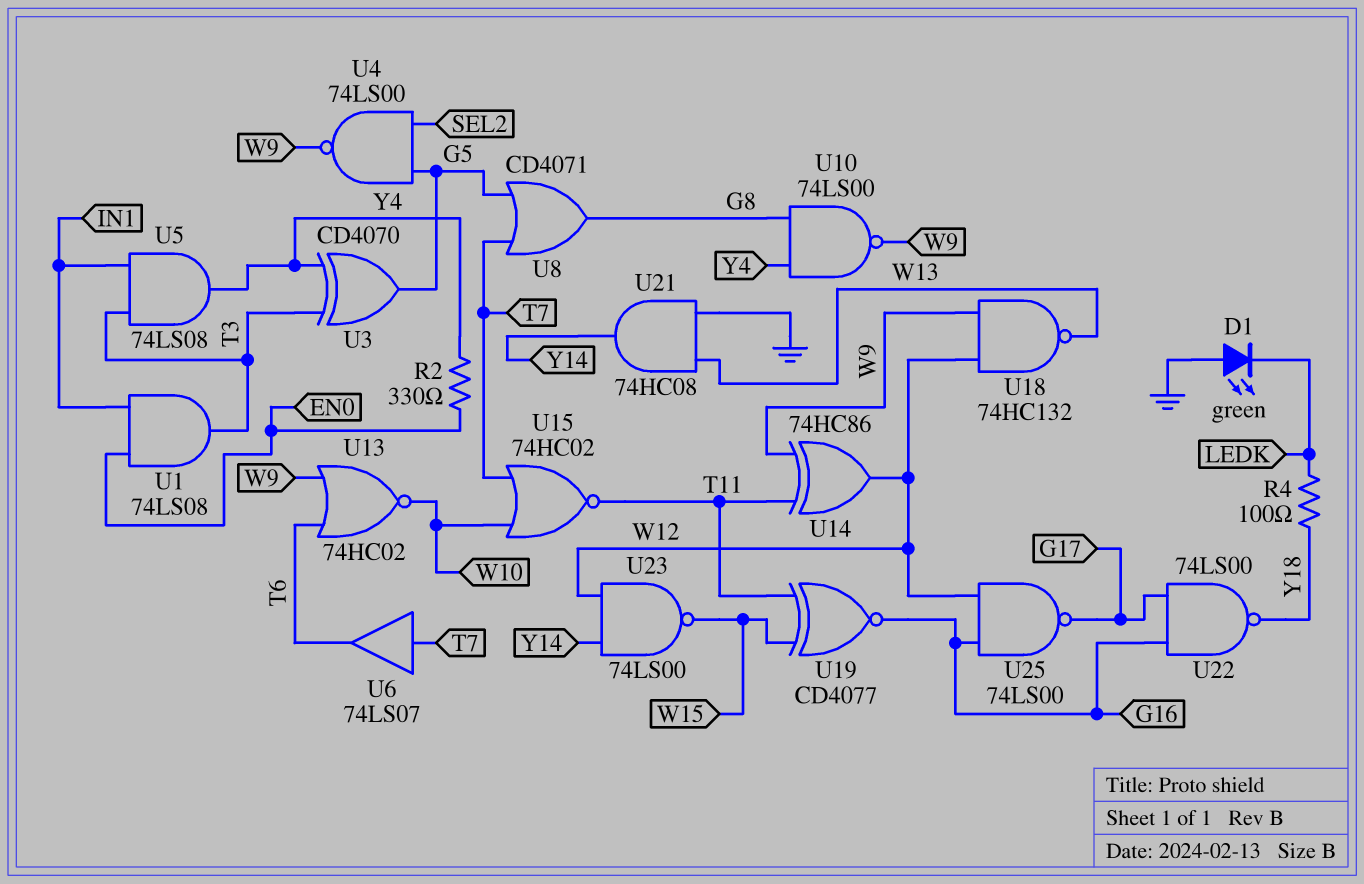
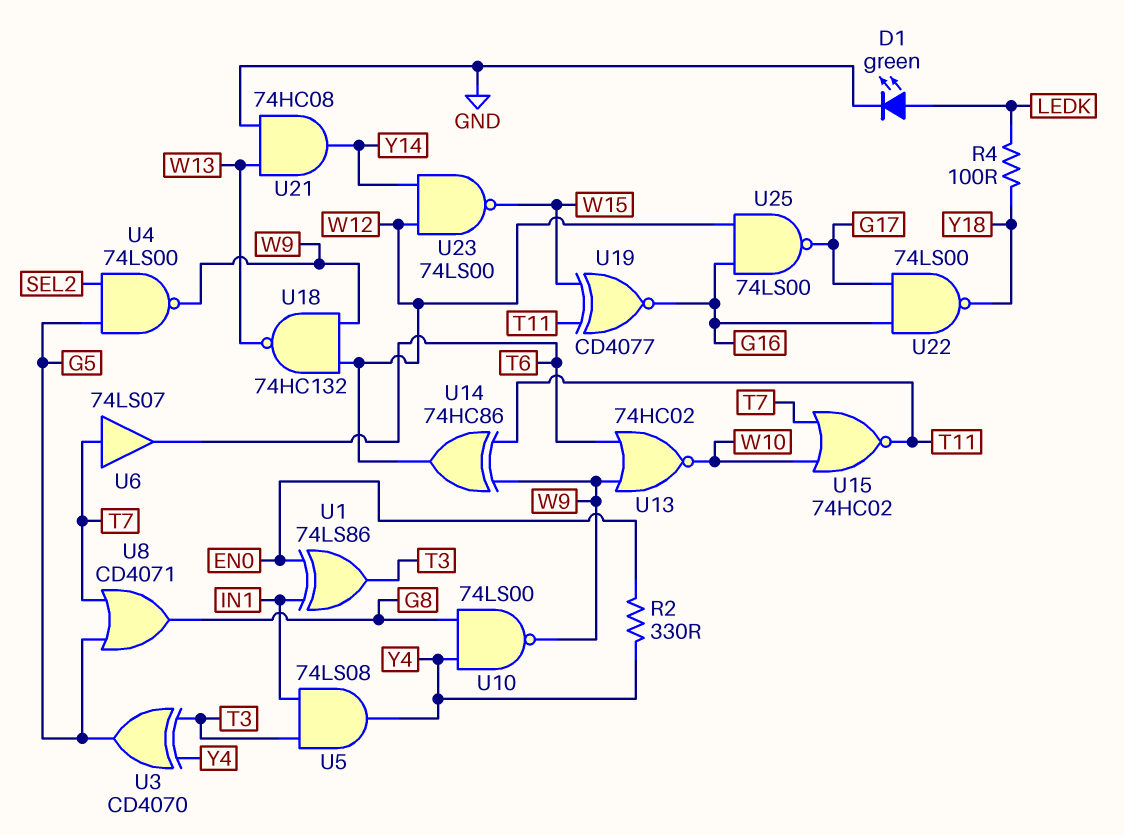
D1: LED green (A GND, K LEDK) -> LED green (A LEDK, K GND)
U1: AND 74LS08 (in EN0, in IN1, out T3) -> XOR 74LS86 (in EN0, in IN1, out T3)

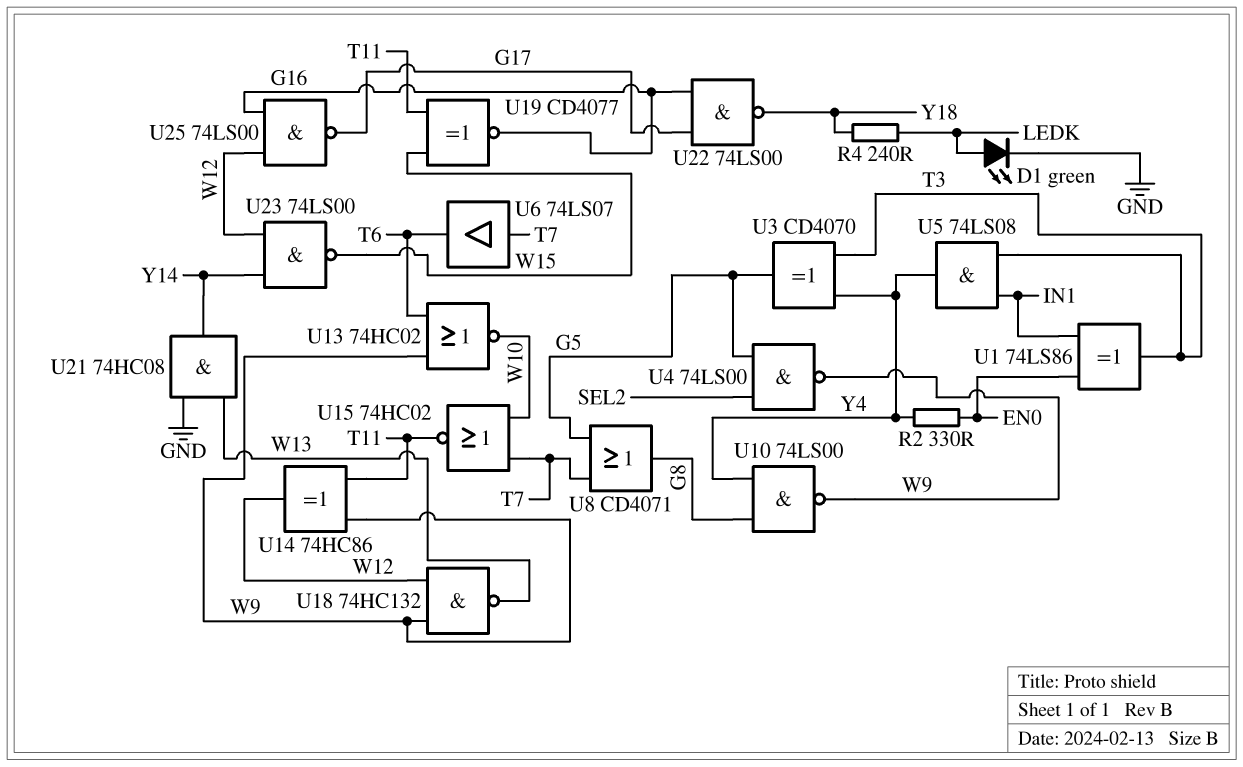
R4: 100 (LEDK, Y18) -> 240 (LEDK, Y18)

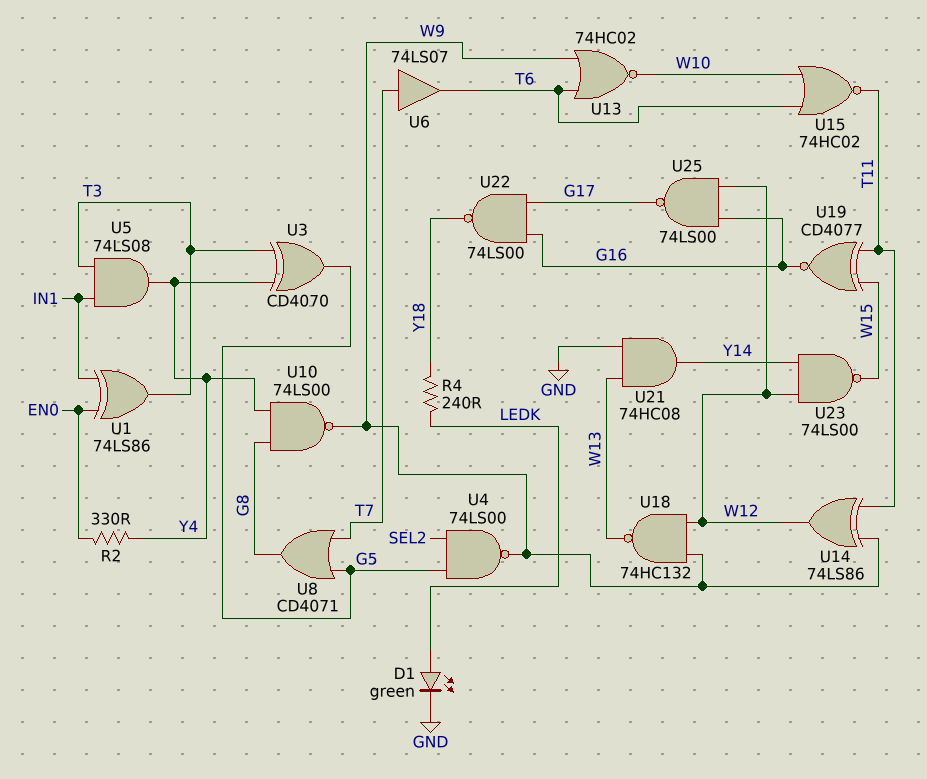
U14: XOR 74HC86 (in T11, in W9, out W12) -> XOR 74LS86 (in T11, in W9, out W12)
U15: NOR 74HC02 (in T7, in W10, out T11) -> NOR 74HC02 (in T6, in W10, out T11)

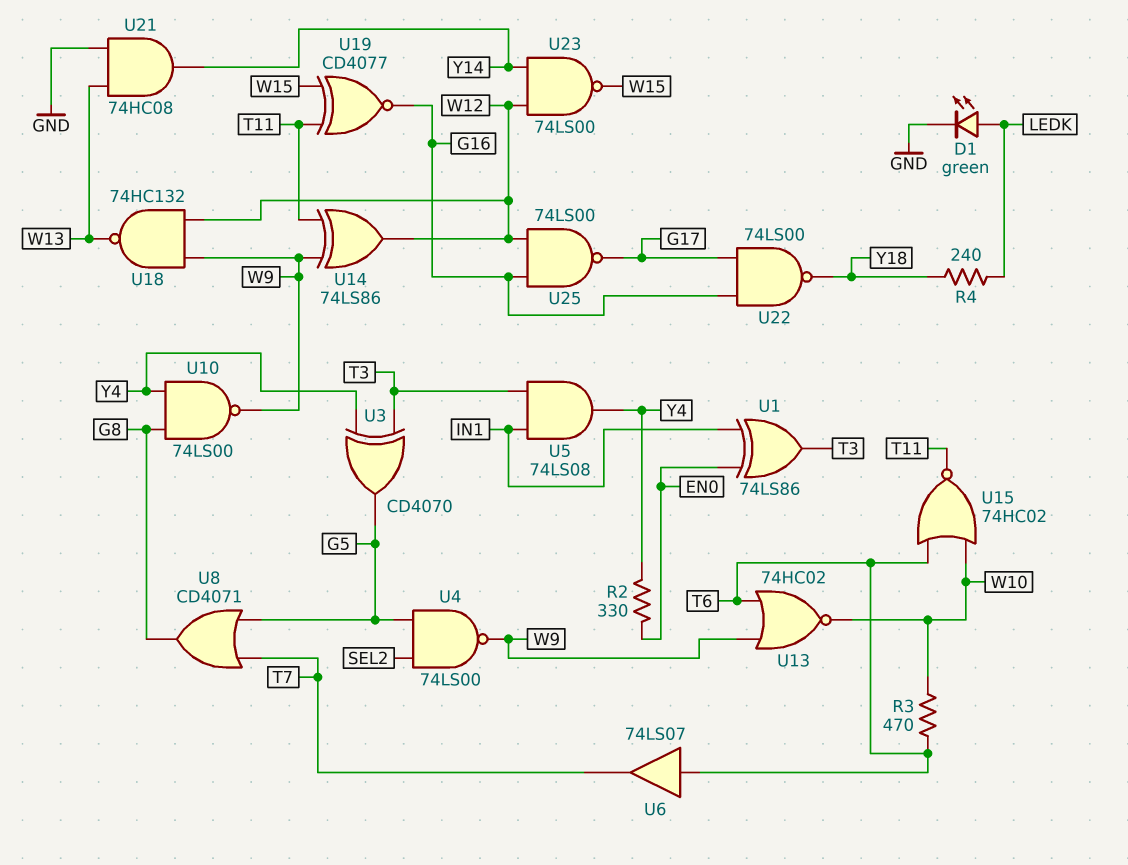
R3: none -> 470 (T6, W10)
U6: buffer 74LS07 (in T7, out T6) -> buffer 74LS07 (in T6, out T7)

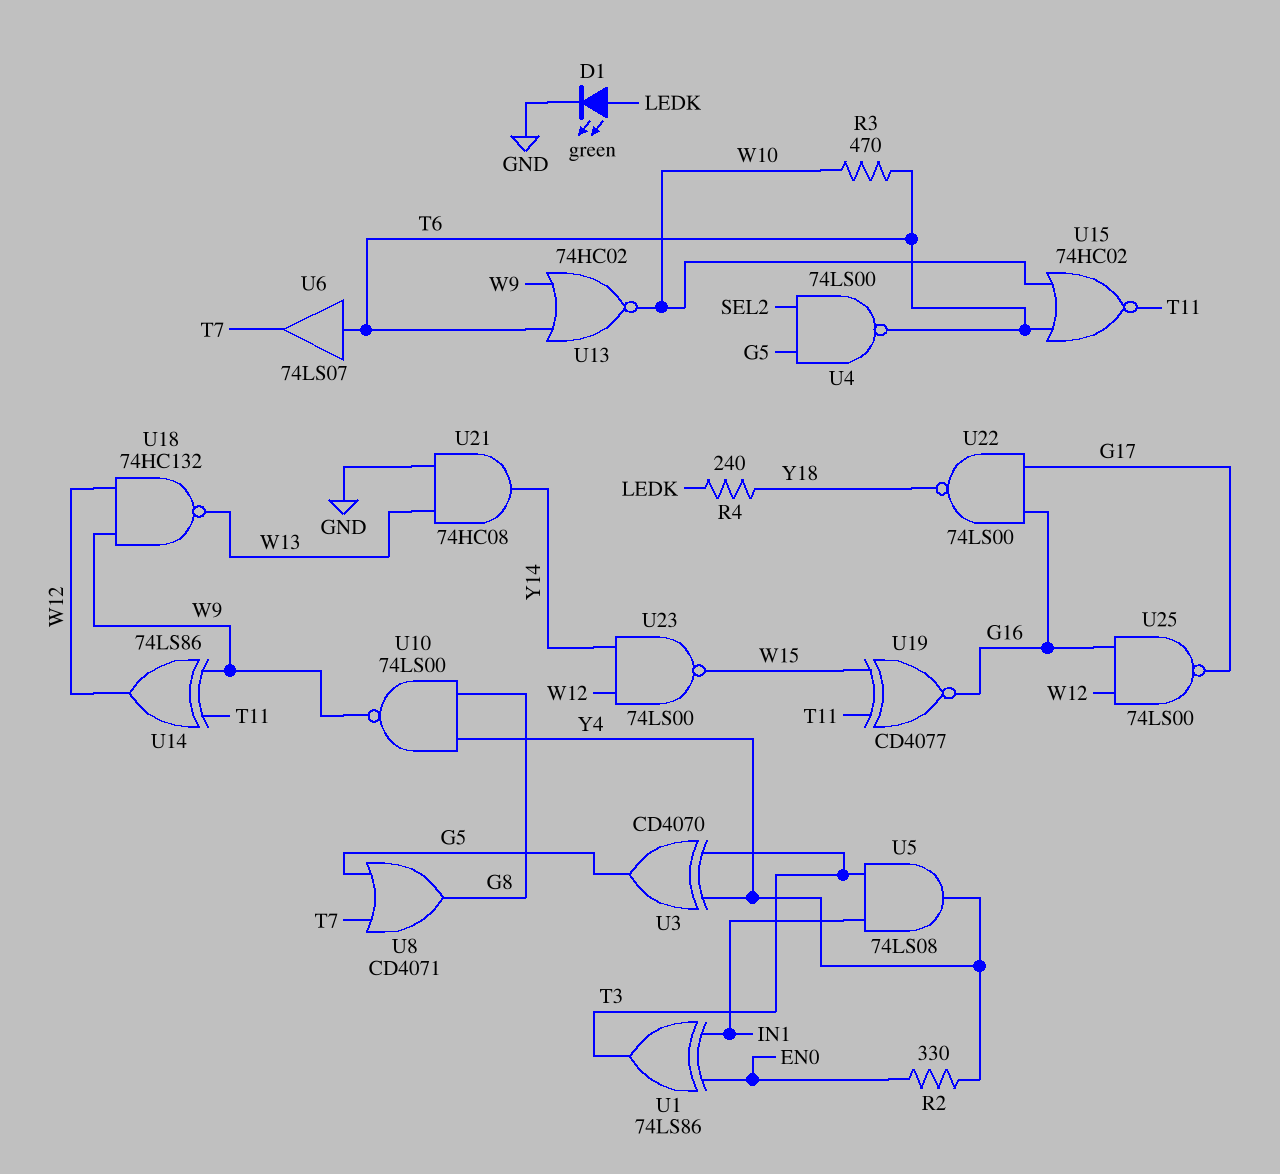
U4: NAND 74LS00 (in G5, in SEL2, out W9) -> NAND 74LS00 (in G5, in SEL2, out T6)

